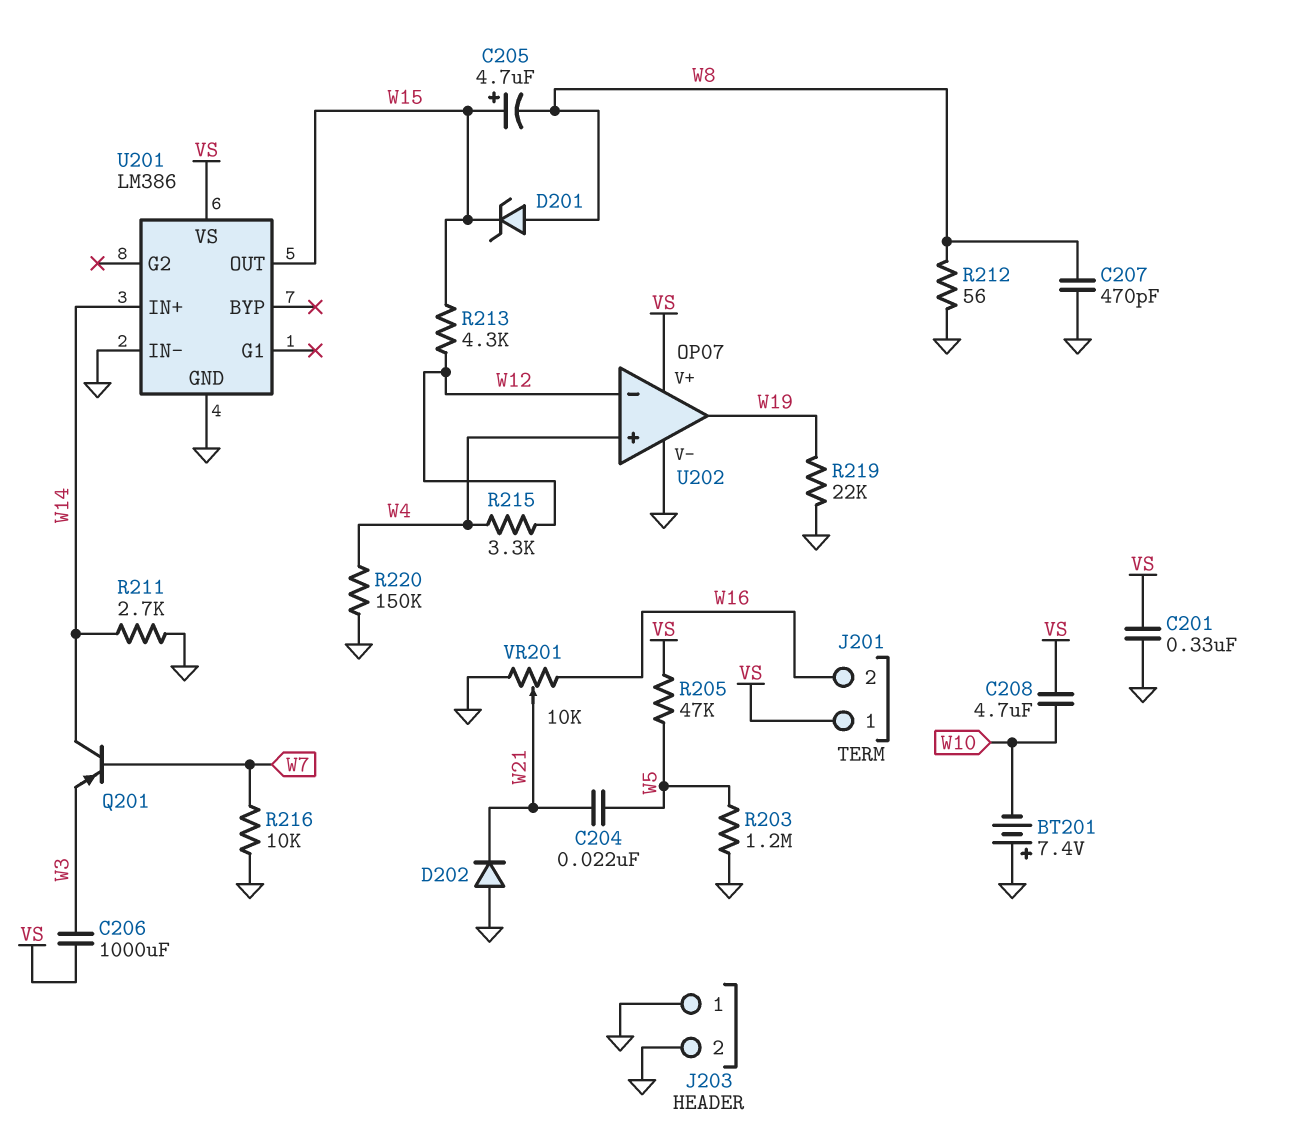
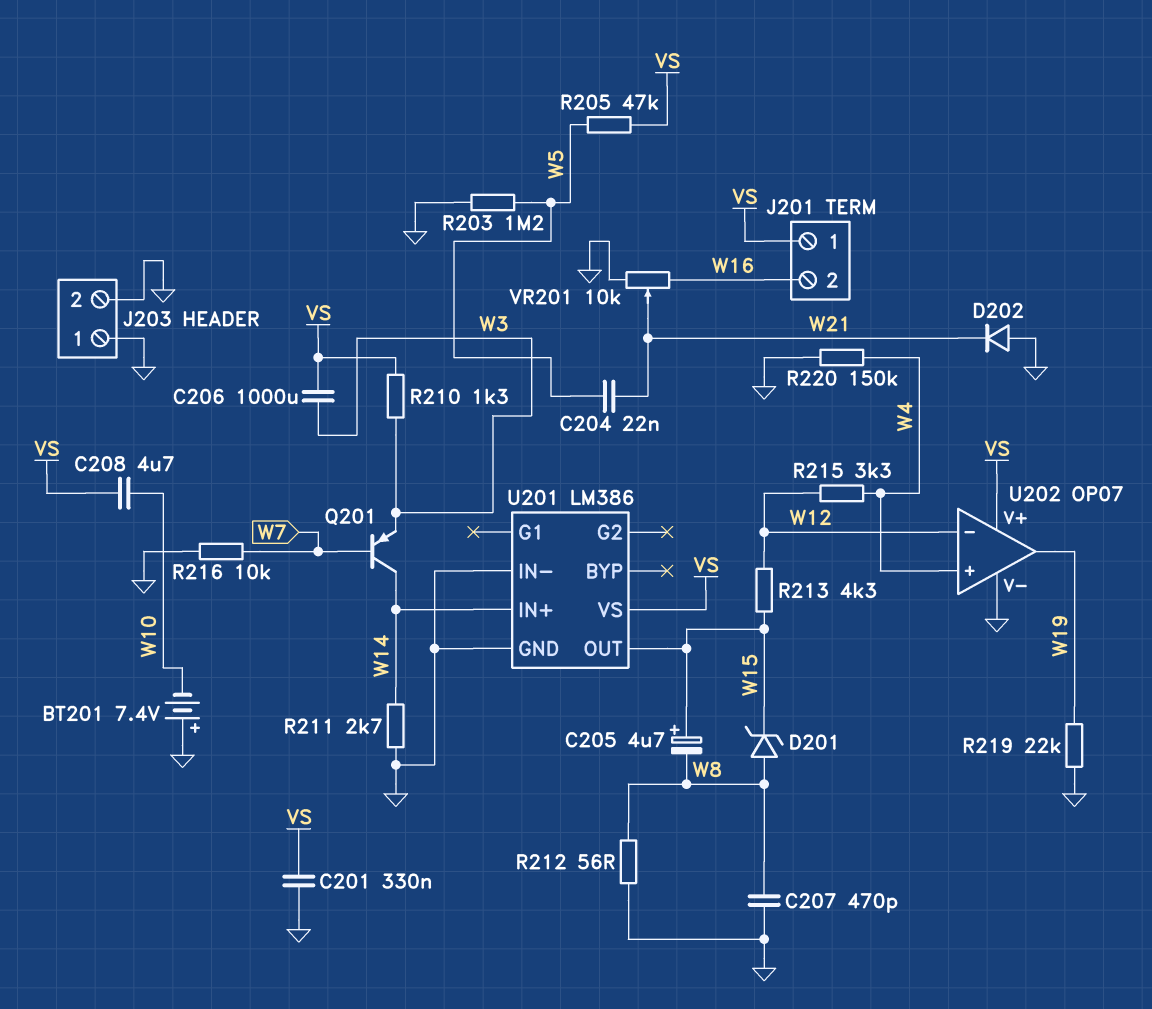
R210: none -> 1.3k (VS, W3)

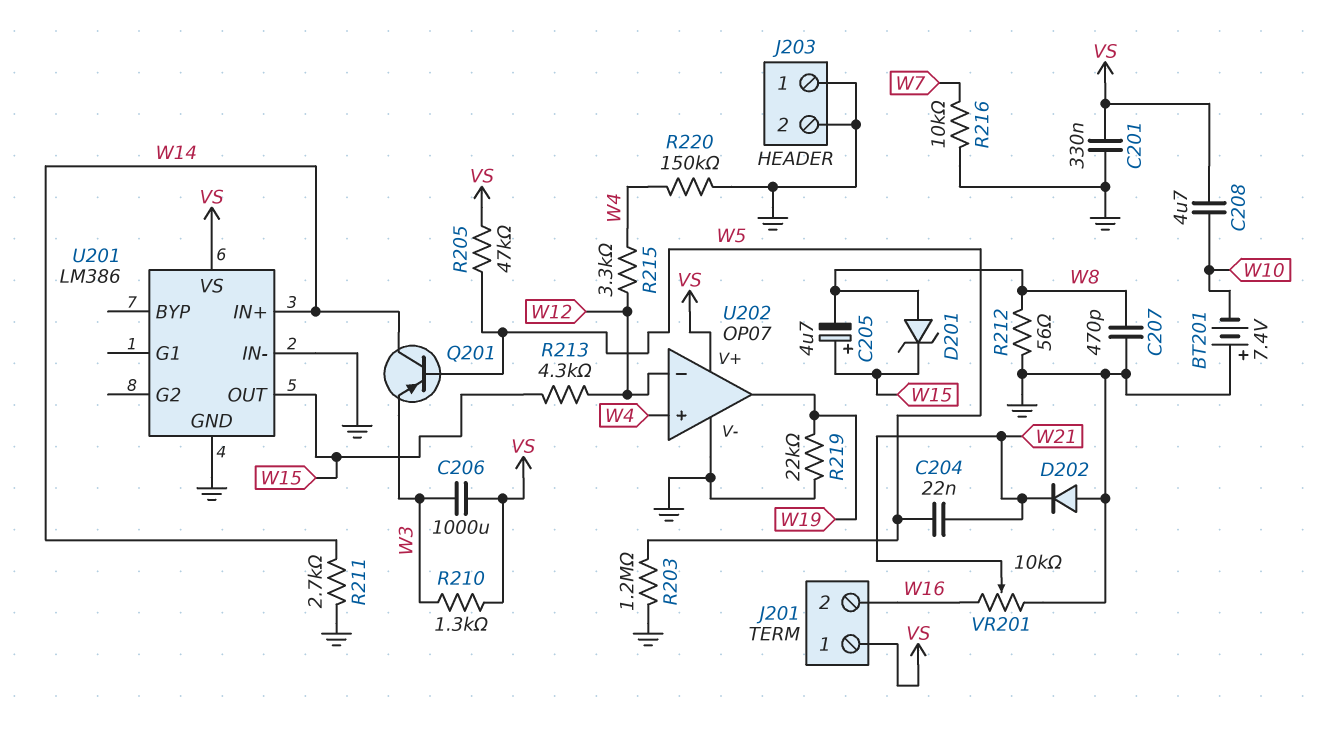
Q201: PNP (B W7, C W14, E W3) -> PNP (B W5, C W14, E W3)

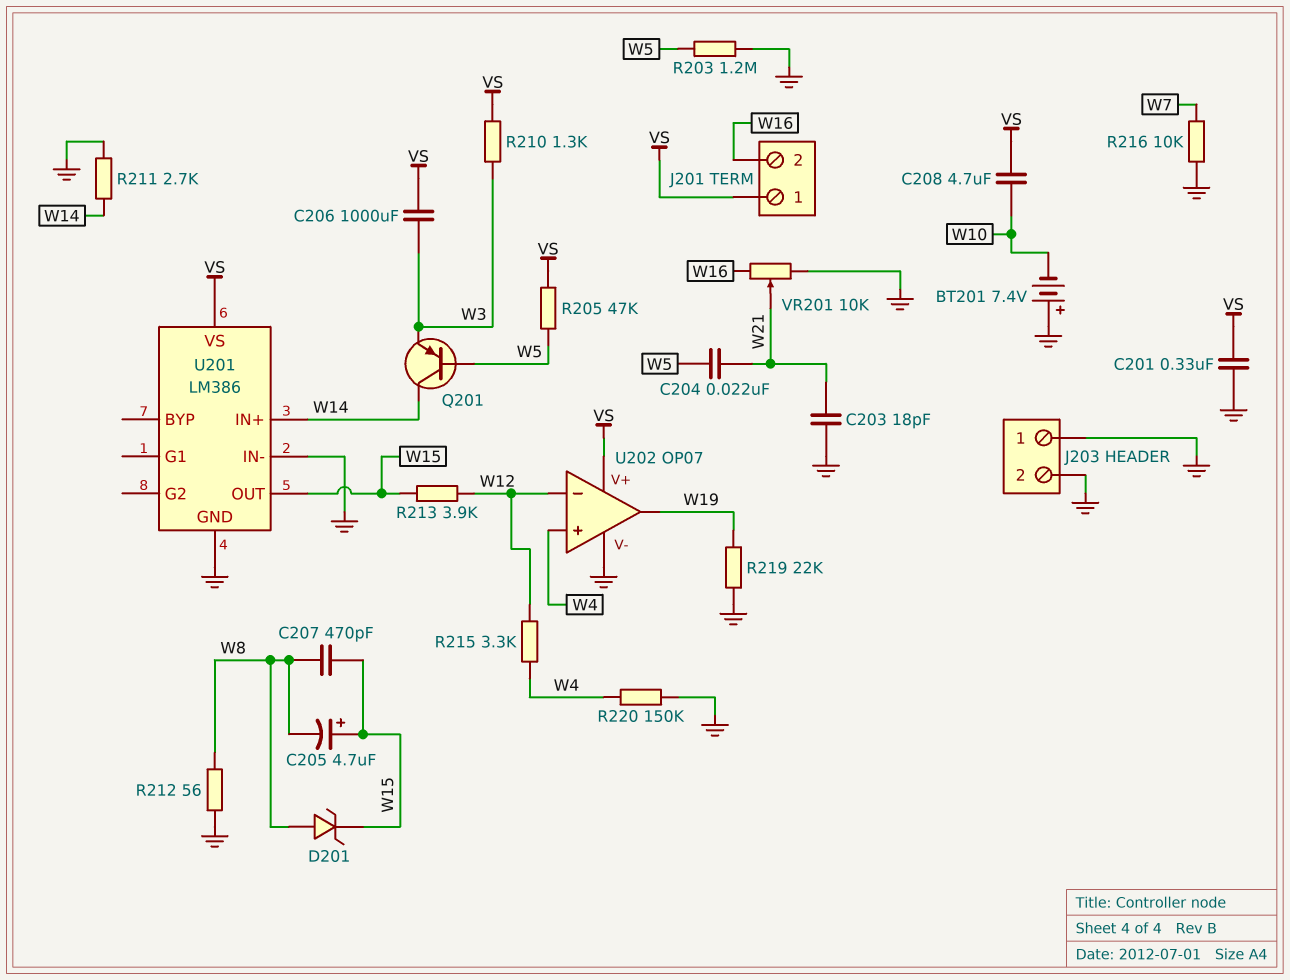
C203: none -> 18pF (GND, W21)
C207: 470pF (GND, W8) -> 470pF (W8, W15)
D202: diode (A GND, K W21) -> none
R213: 4.3k (W12, W15) -> 3.9k (W12, W15)

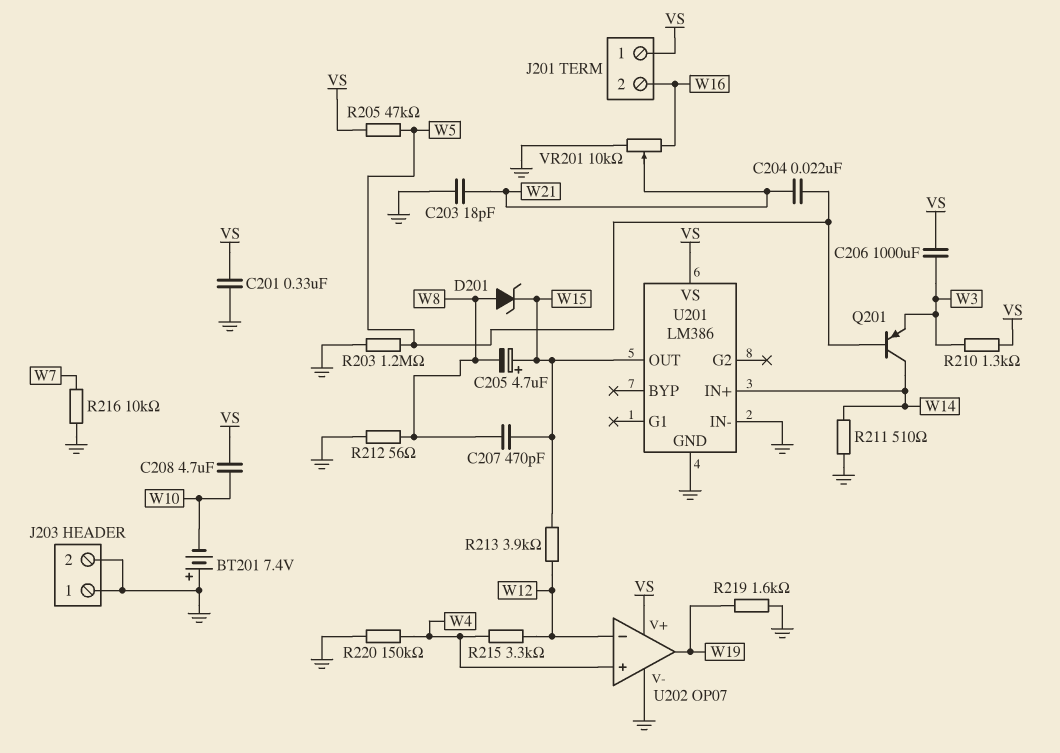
R211: 2.7k (GND, W14) -> 510 (GND, W14)
R219: 22k (GND, W19) -> 1.6k (GND, W19)

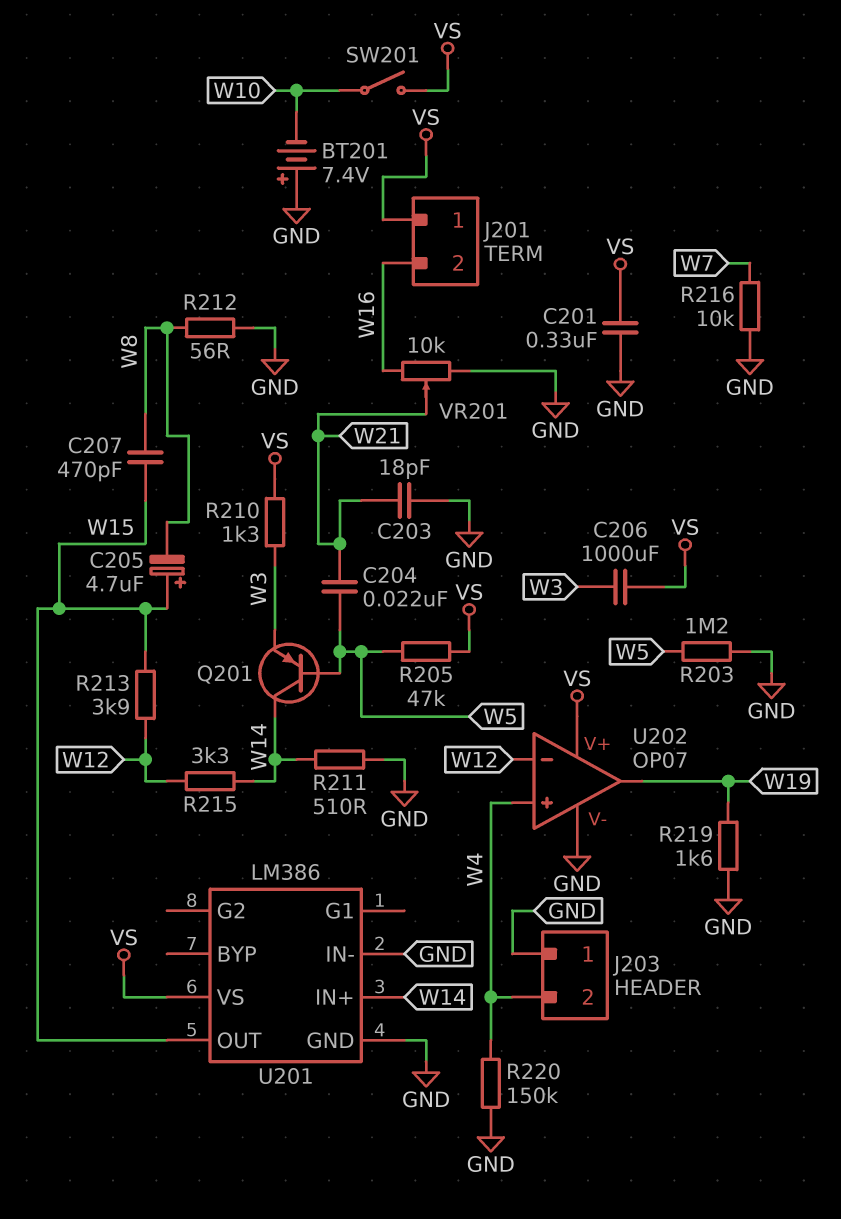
C208: 4.7uF (VS, W10) -> none
D201: zener (A W8, K W15) -> none
J203 pin 2: GND -> W4
R215: 3.3k (W4, W12) -> 3.3k (W12, W14)
SW201: none -> switch (VS, W10)

